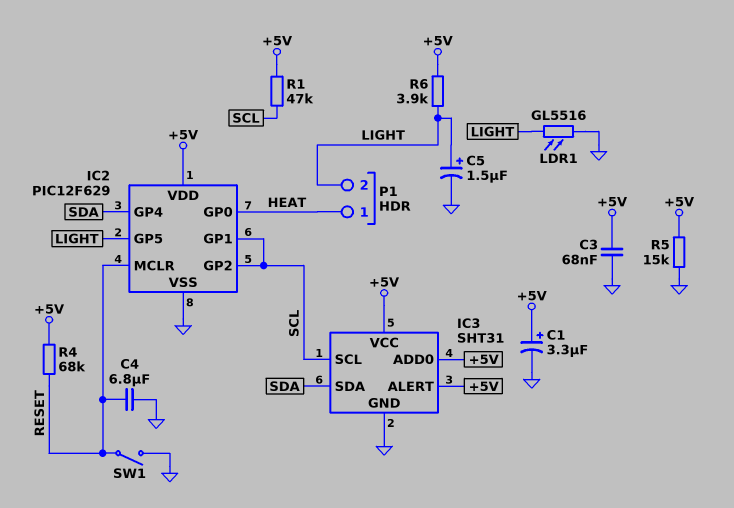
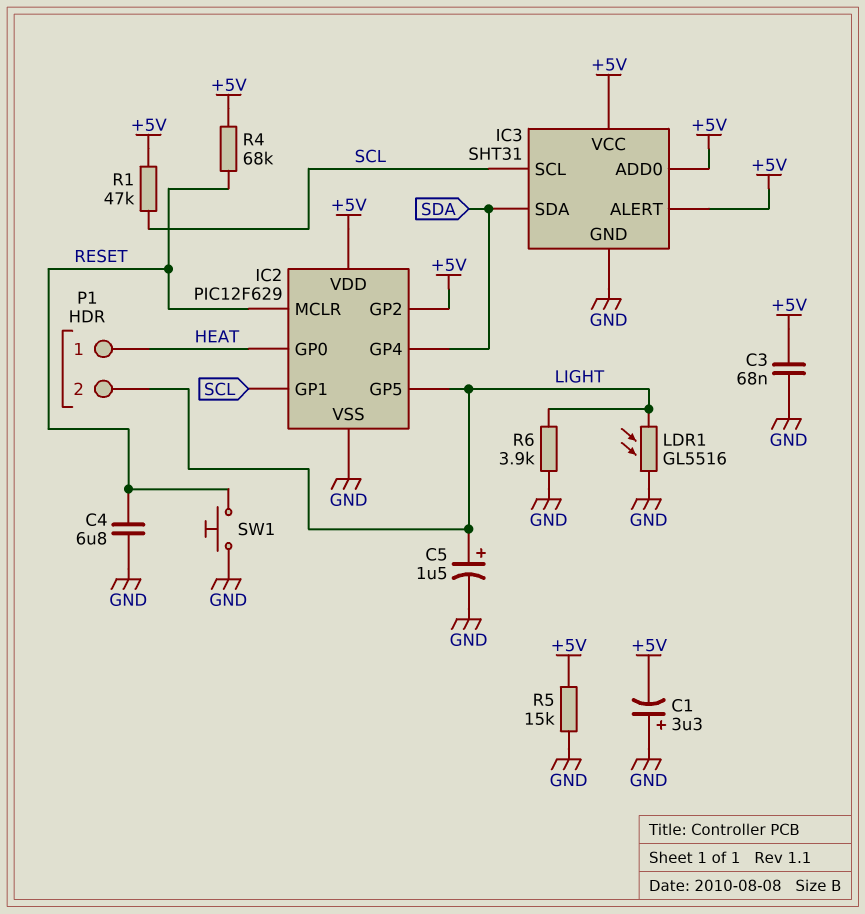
C1: 3.3uF (plus +5V, minus GND) -> 3.3uF (plus GND, minus +5V)
IC2 pin GP2: SCL -> +5V
R6: 3.9k (+5V, LIGHT) -> 3.9k (GND, LIGHT)
SW1: switch (GND, RESET) -> button (GND, RESET)

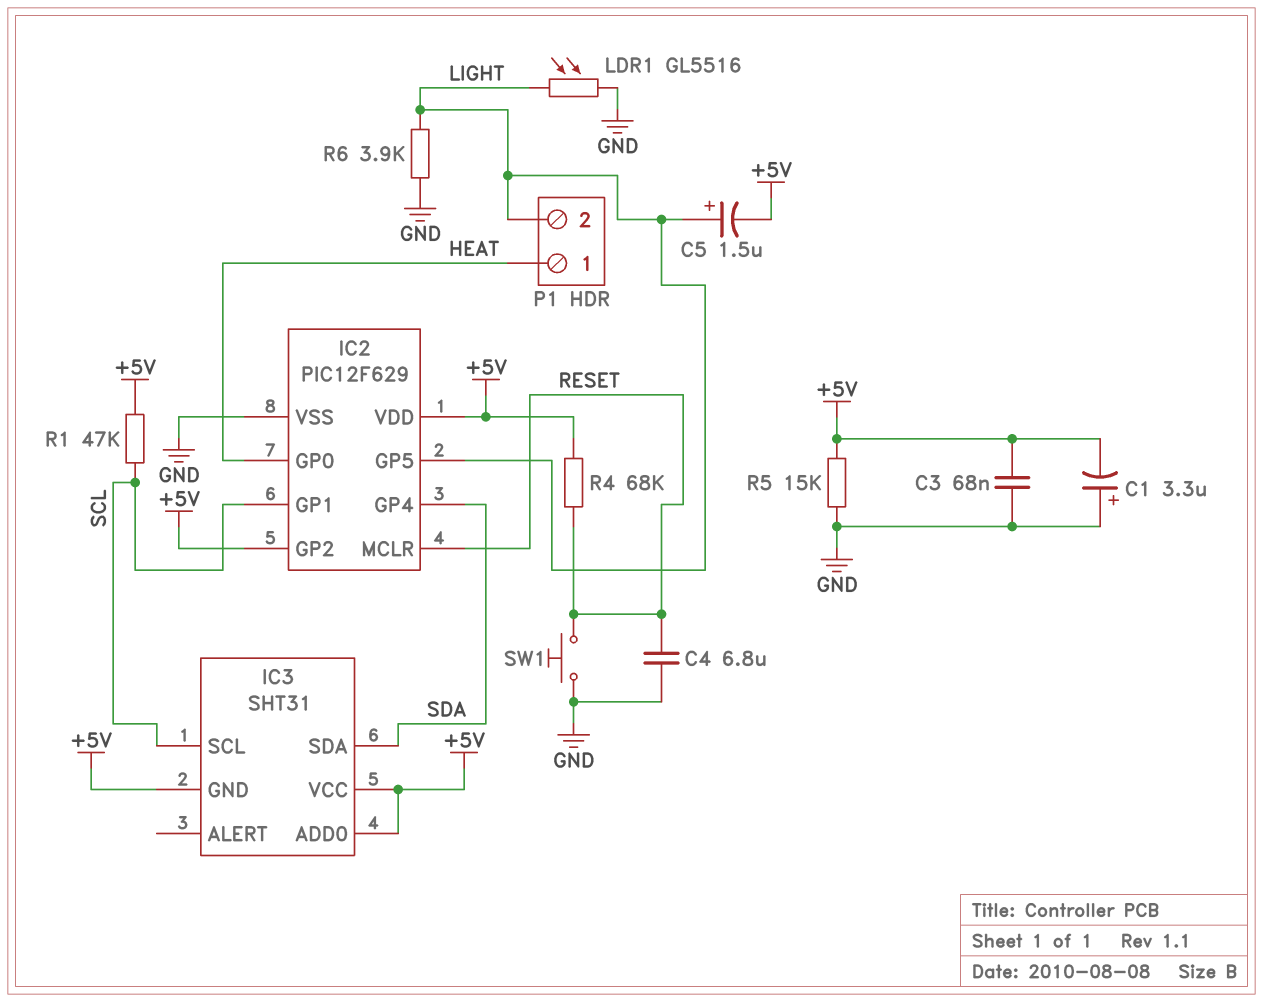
C5: 1.5uF (plus LIGHT, minus GND) -> 1.5uF (plus LIGHT, minus +5V)
IC3 pin ALERT: +5V -> none
IC3 pin GND: GND -> +5V

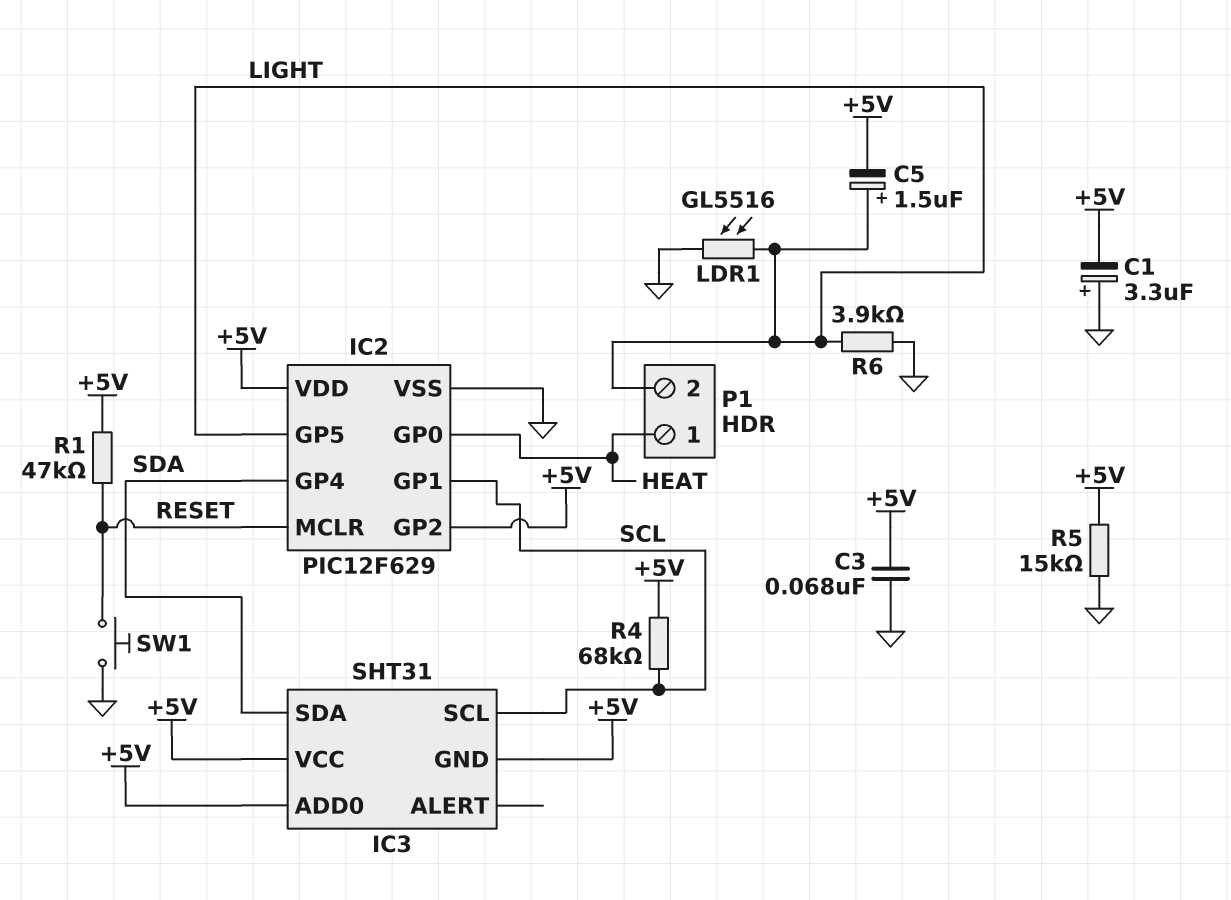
C4: 6.8uF (GND, RESET) -> none
R1: 47k (+5V, SCL) -> 47k (+5V, RESET)
R4: 68k (+5V, RESET) -> 68k (+5V, SCL)

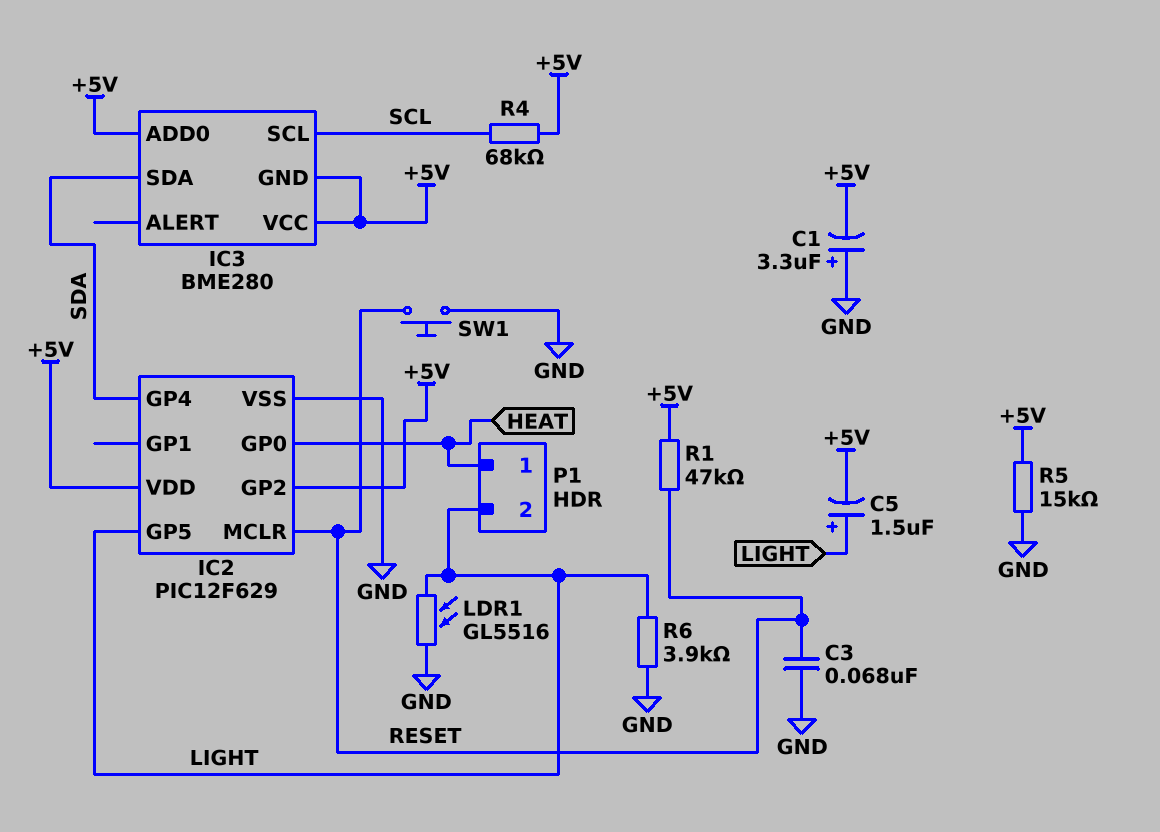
C3: 68nF (+5V, GND) -> 68nF (GND, RESET)
IC2 pin GP1: SCL -> none
IC3: SHT31 -> BME280

